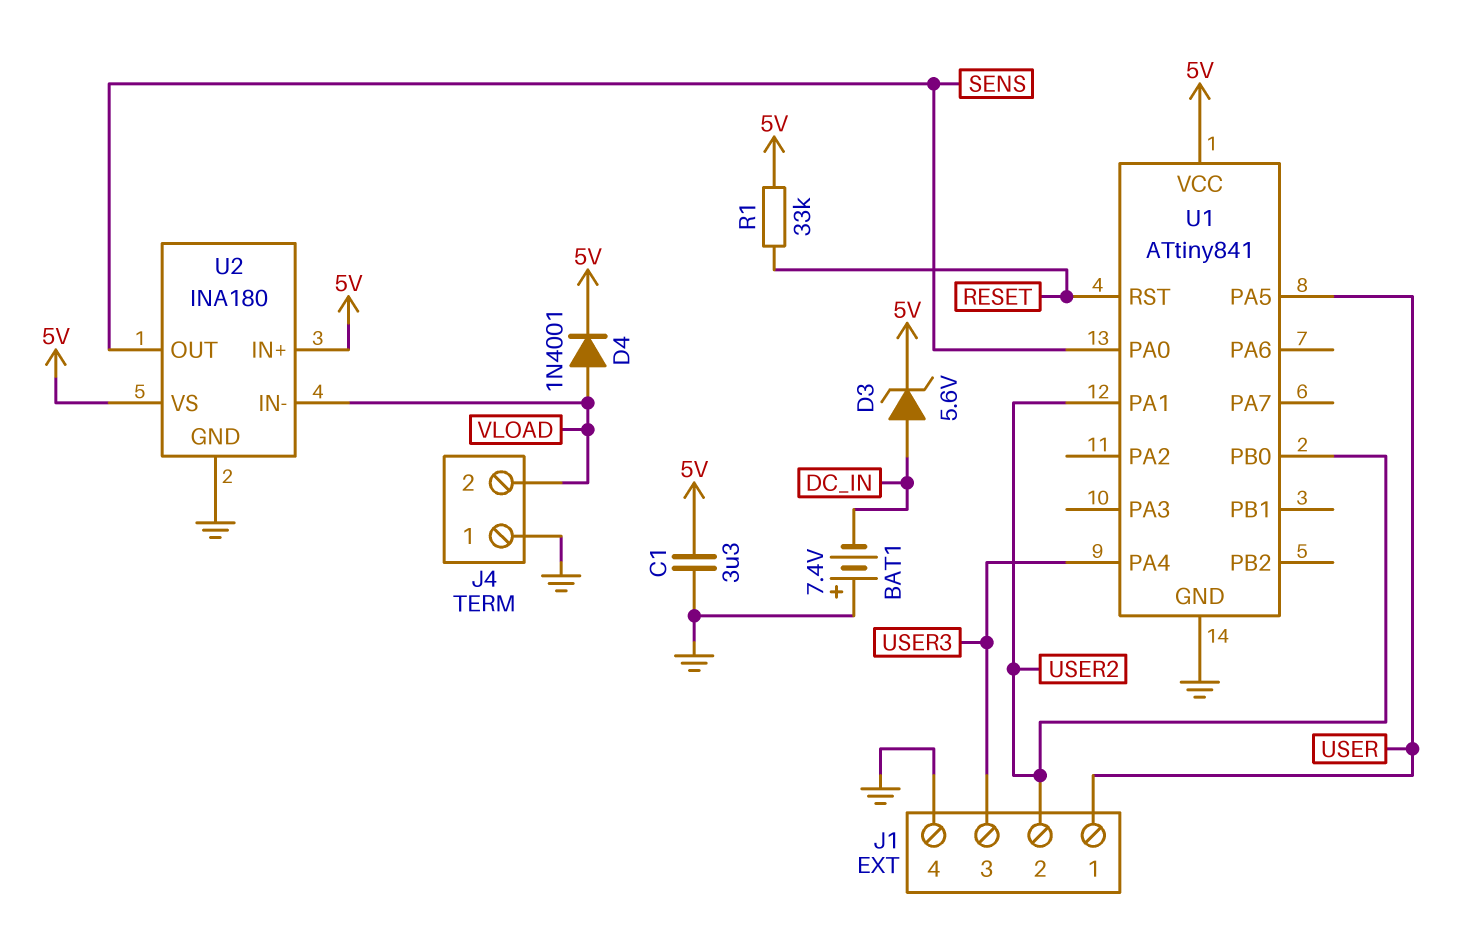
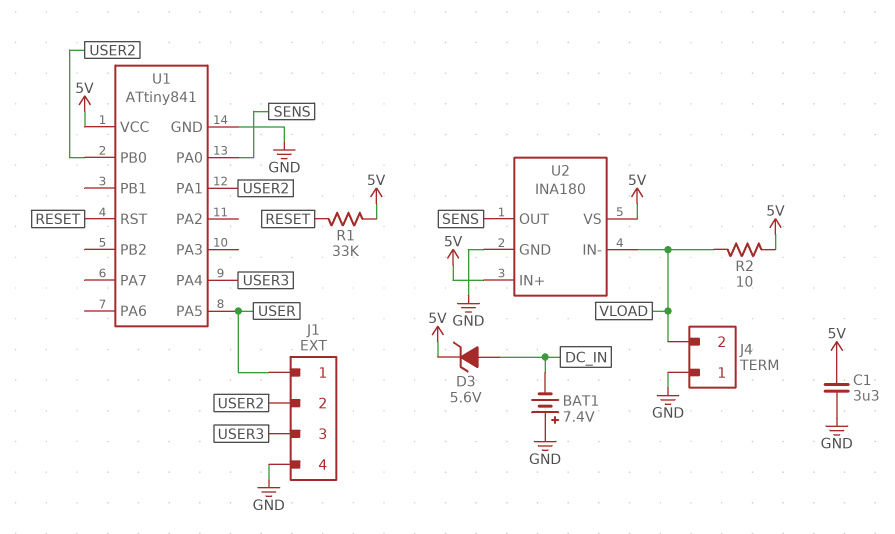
D4: diode 1N4001 (A VLOAD, K 5V) -> none
R2: none -> 10 (5V, VLOAD)

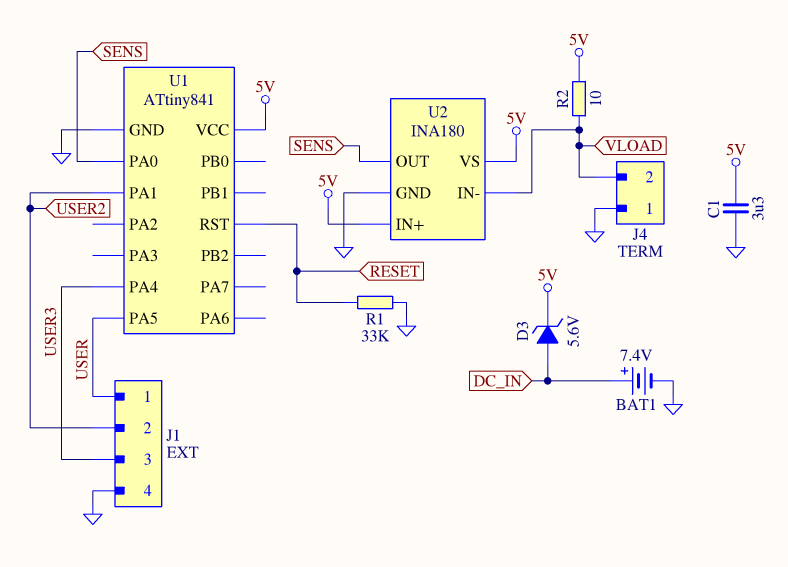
BAT1: 7.4V (plus GND, minus DC_IN) -> 7.4V (plus DC_IN, minus GND)
R1: 33k (5V, RESET) -> 33k (GND, RESET)
U1 pin PB0: USER2 -> none

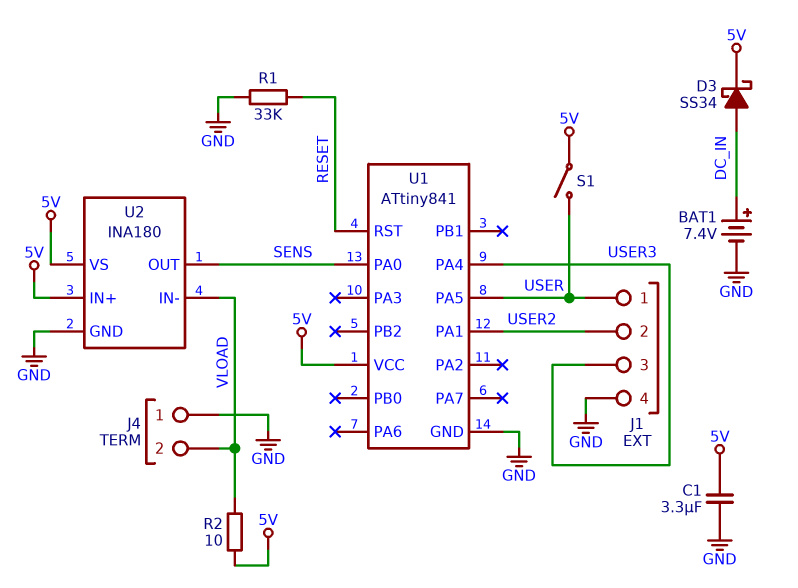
D3: zener 5.6V (A DC_IN, K 5V) -> schottky SS34 (A DC_IN, K 5V)
S1: none -> switch (5V, USER)

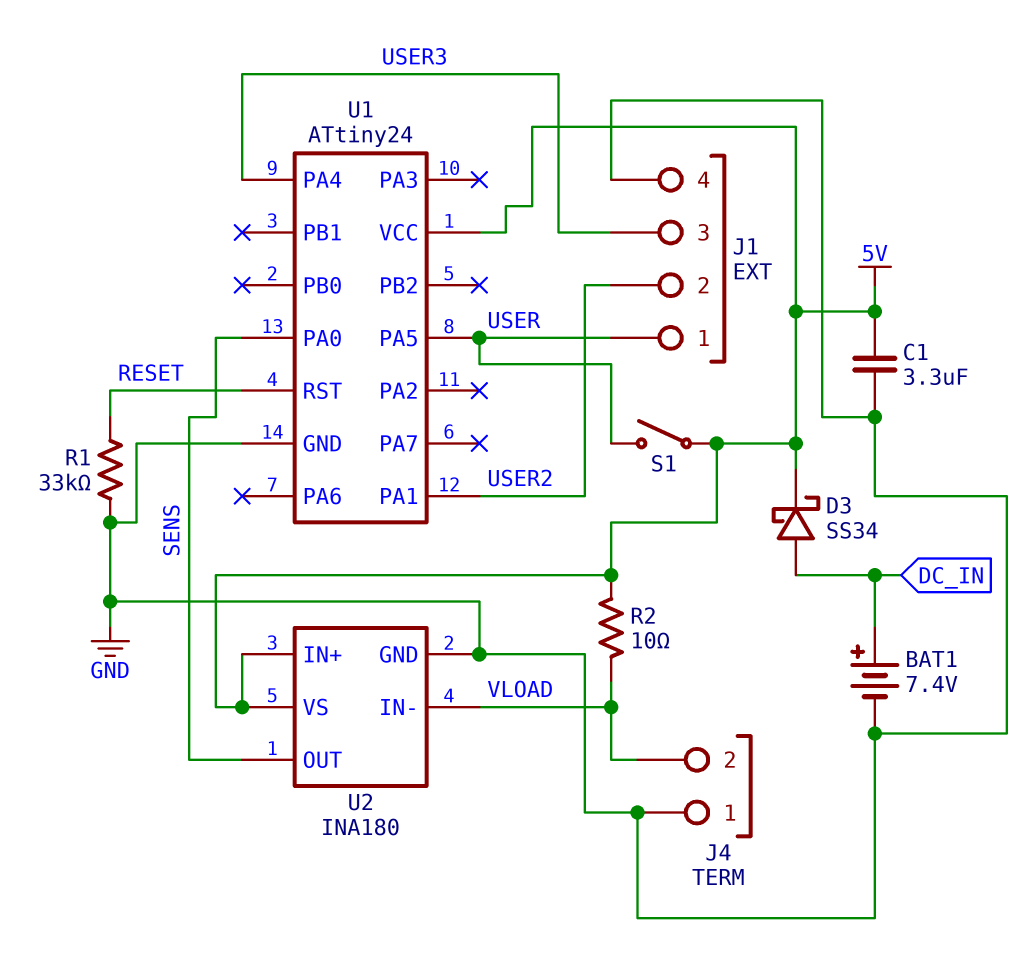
U1: ATtiny841 -> ATtiny24

